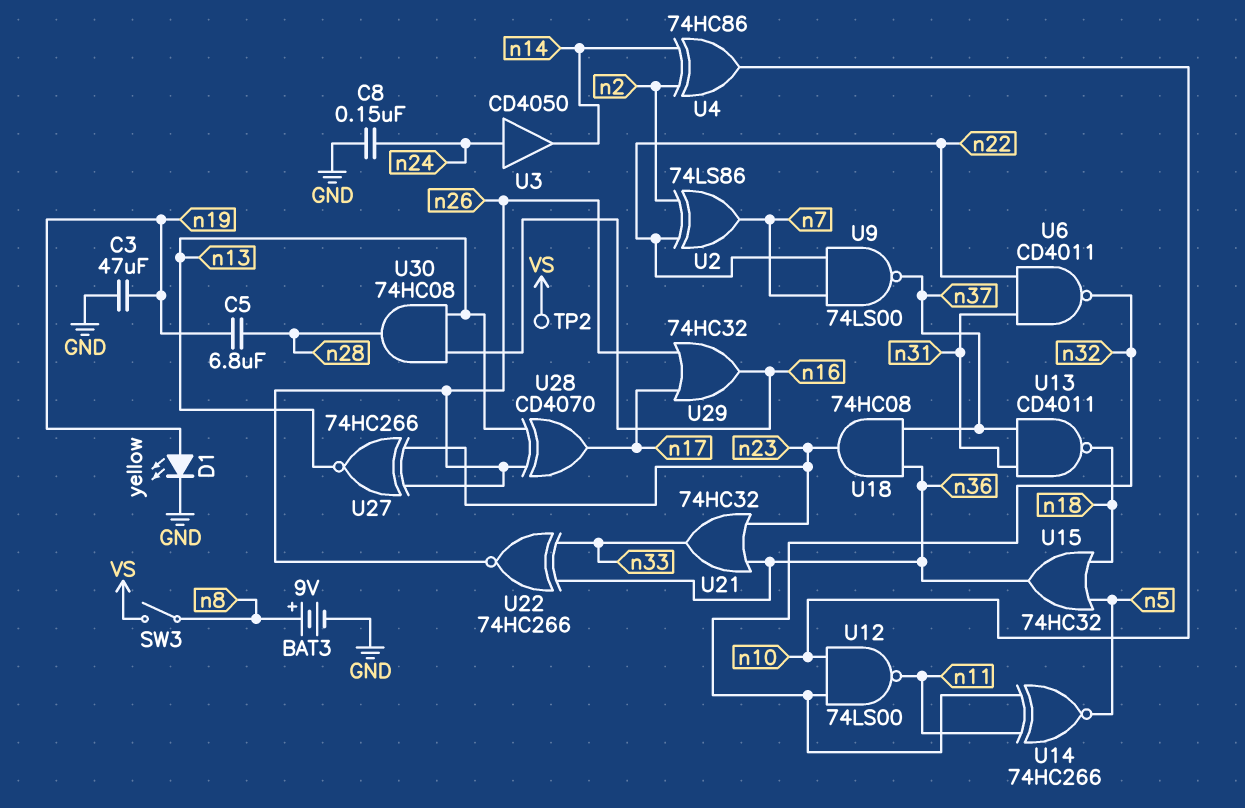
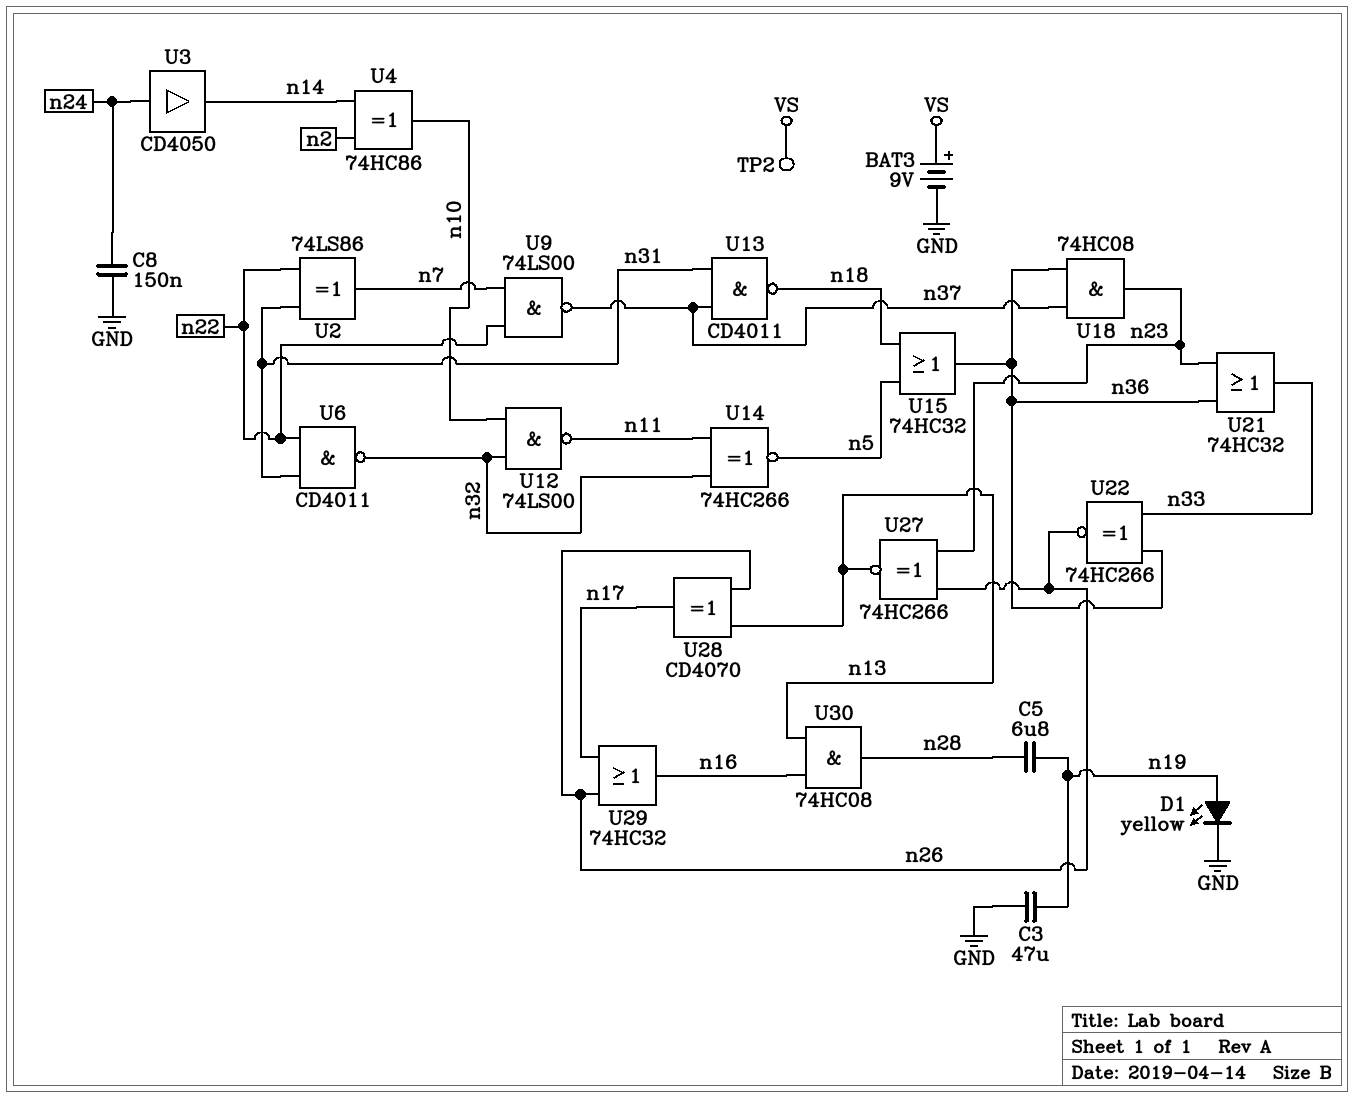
BAT3: 9V (plus n8, minus GND) -> 9V (plus VS, minus GND)
SW3: switch (VS, n8) -> none
U2: XOR 74LS86 (in n2, in n22, out n7) -> XOR 74LS86 (in n22, in n31, out n7)

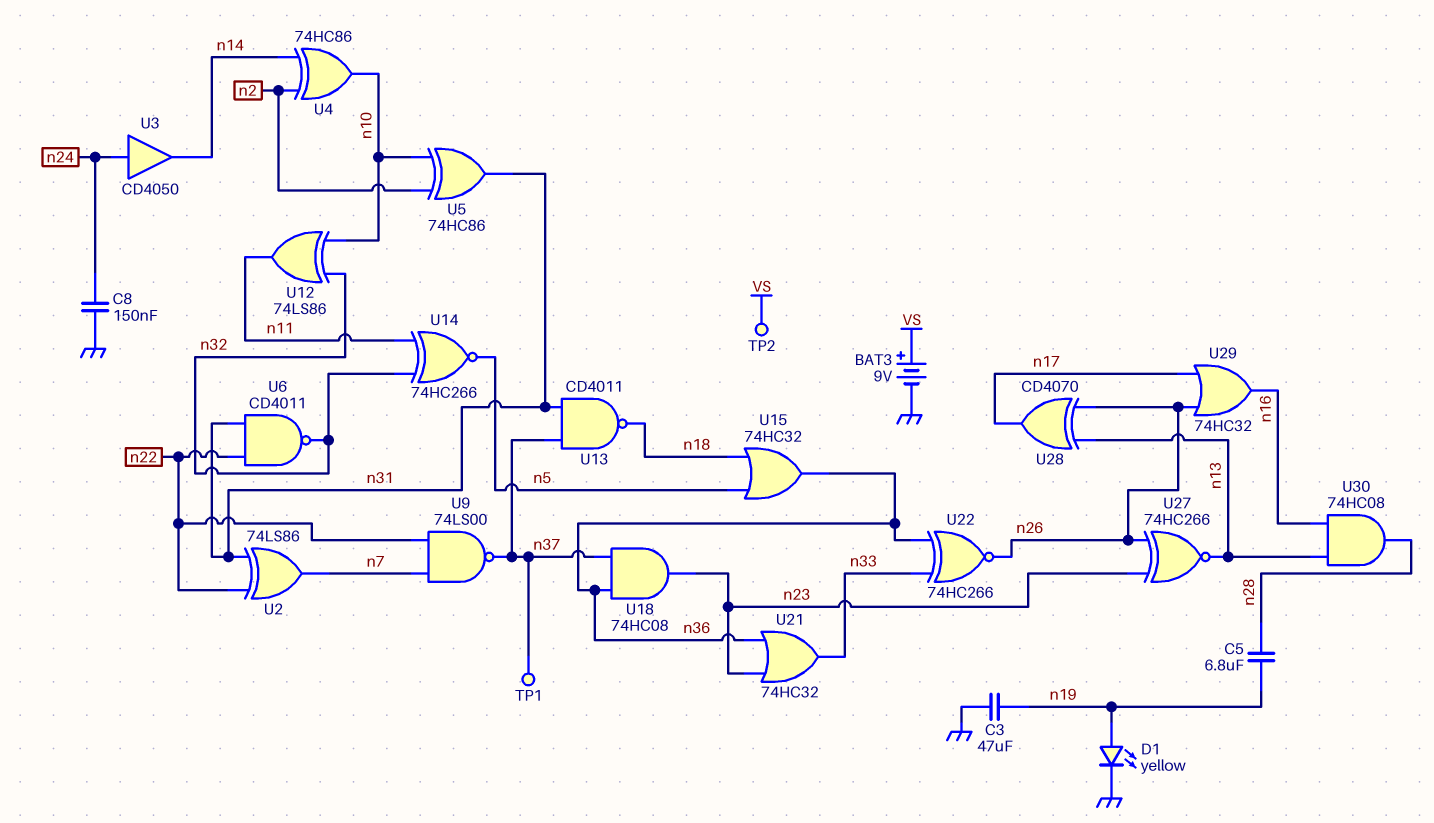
TP1: none -> test point (n37)
U5: none -> XOR 74HC86 (in n2, in n10, out n31)
U12: NAND 74LS00 (in n10, in n32, out n11) -> XOR 74LS86 (in n10, in n32, out n11)

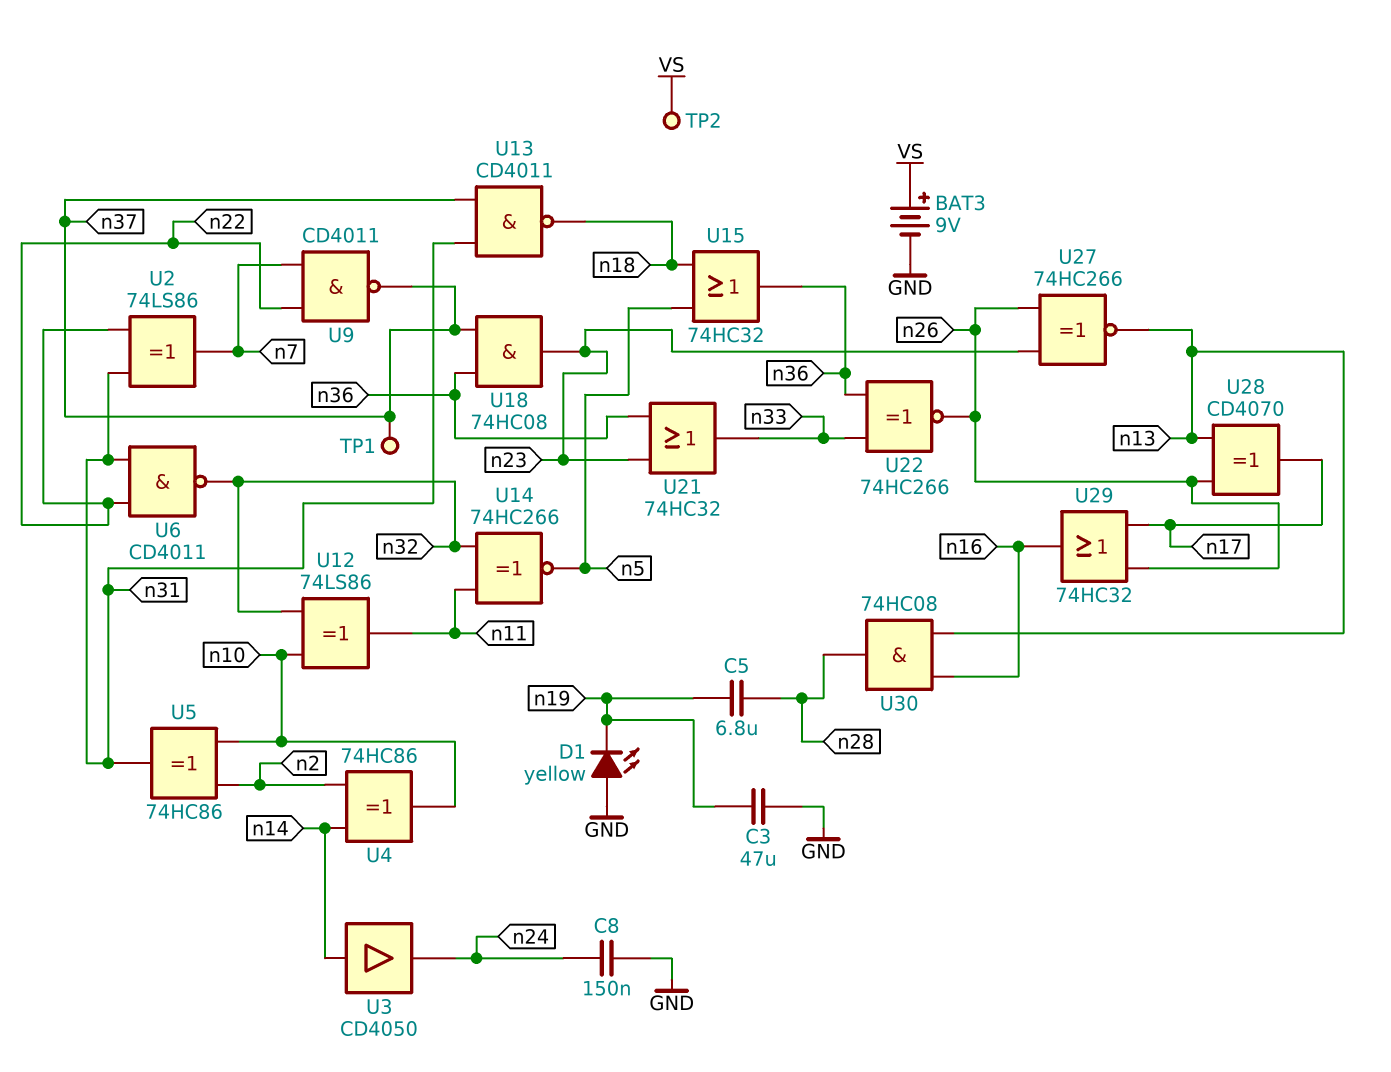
D1: LED yellow (A n19, K GND) -> LED yellow (A GND, K n19)
U3: buffer CD4050 (in n24, out n14) -> buffer CD4050 (in n14, out n24)
U9: NAND 74LS00 (in n7, in n22, out n37) -> NAND CD4011 (in n7, in n22, out n37)

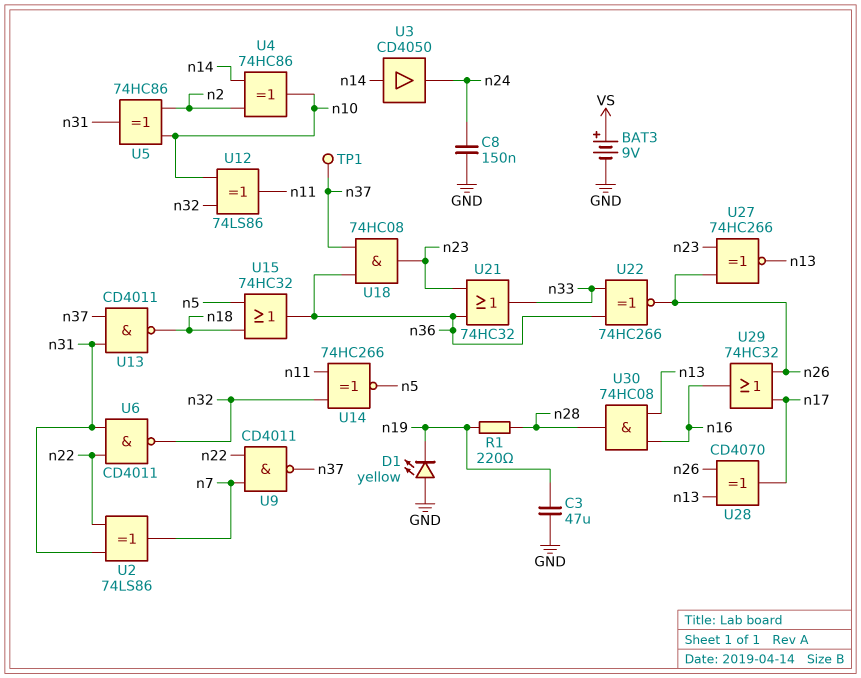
C5: 6.8uF (n19, n28) -> none
R1: none -> 220 (n19, n28)
TP2: test point (VS) -> none

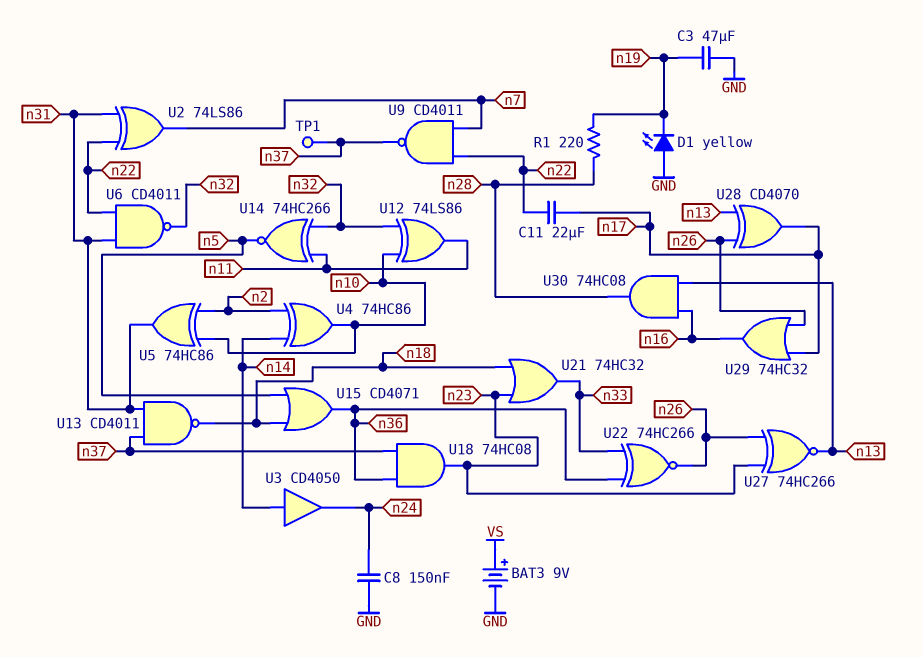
C11: none -> 22uF (n17, n22)
U15: OR 74HC32 (in n5, in n18, out n36) -> OR CD4071 (in n5, in n18, out n36)
U21: OR 74HC32 (in n23, in n36, out n33) -> OR 74HC32 (in n18, in n23, out n33)

